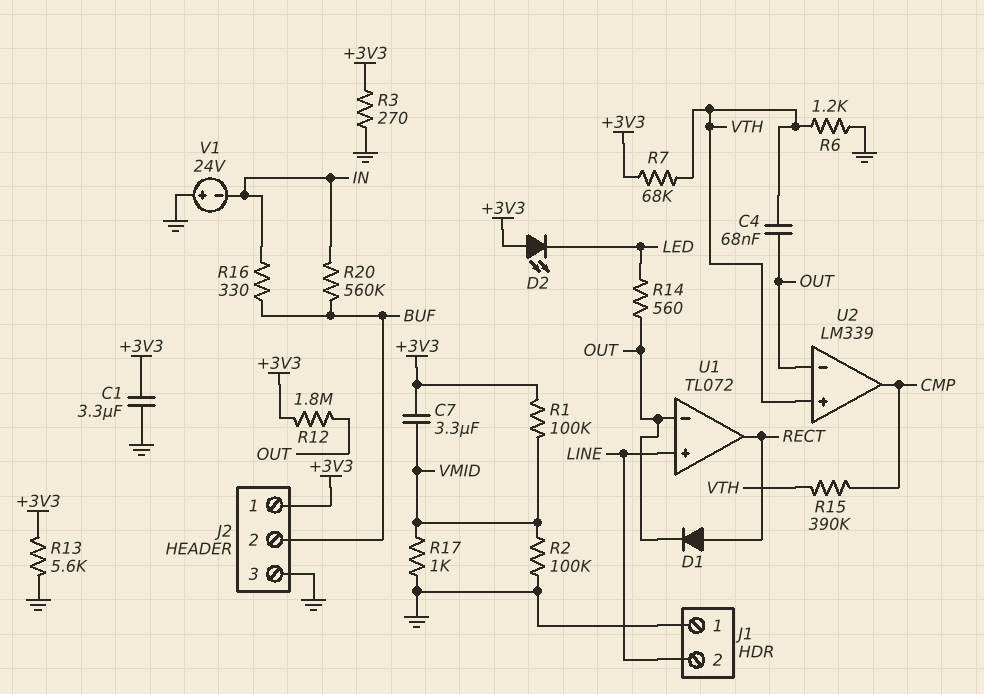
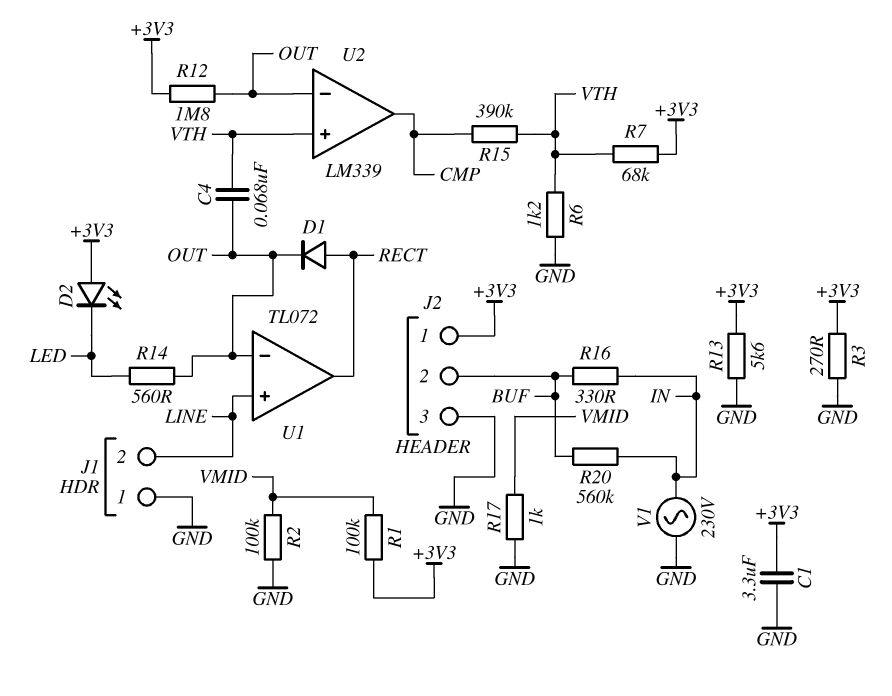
C7: 3.3uF (+3V3, VMID) -> none
V1: 24V (plus GND, minus IN) -> AC 230V (GND, IN)

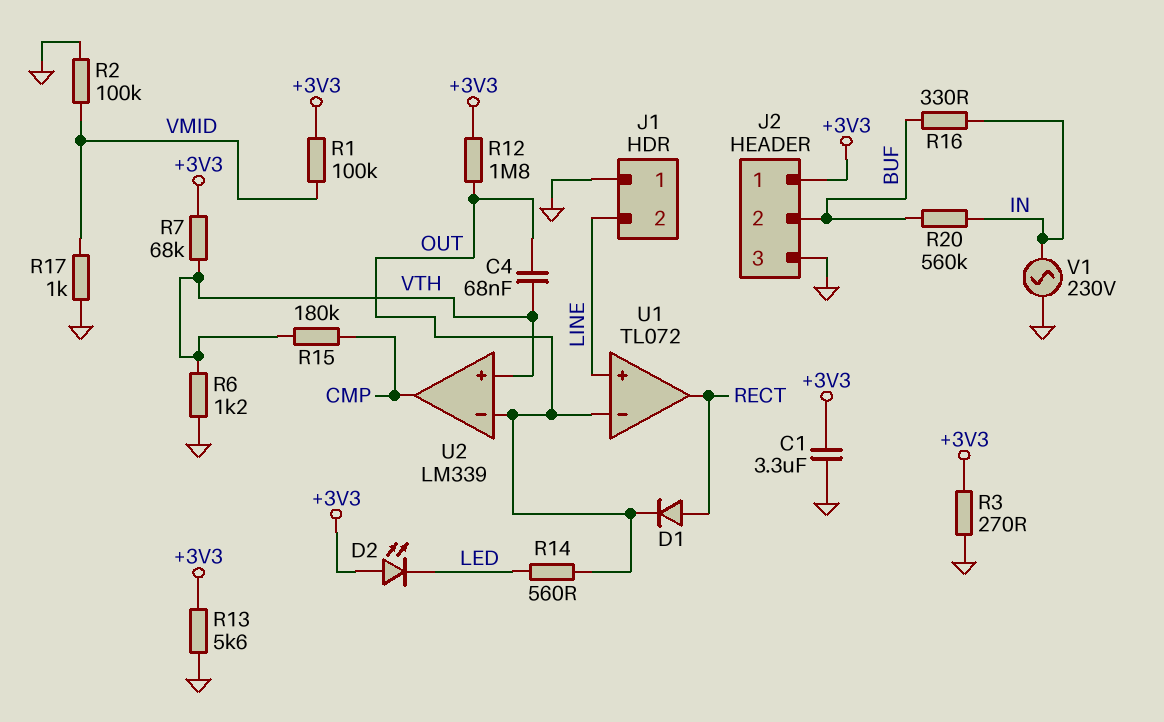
R15: 390k (CMP, VTH) -> 180k (CMP, VTH)

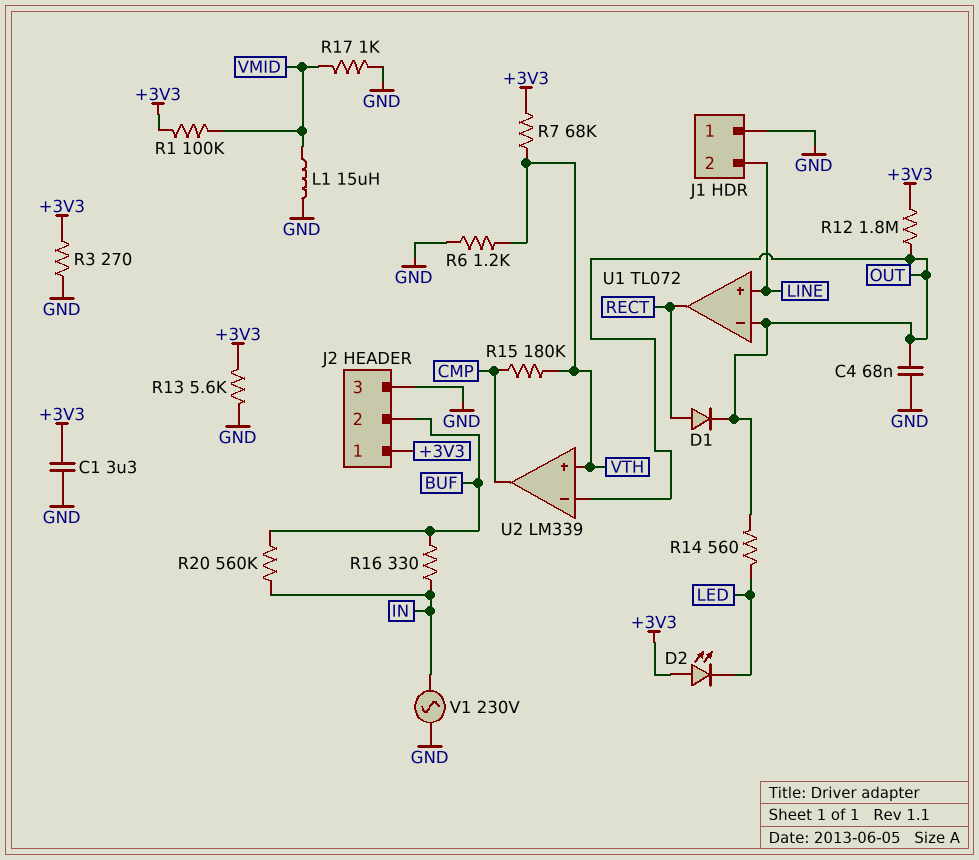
C4: 68nF (OUT, VTH) -> 68nF (GND, OUT)
L1: none -> 15uH (GND, VMID)
R2: 100k (GND, VMID) -> none

